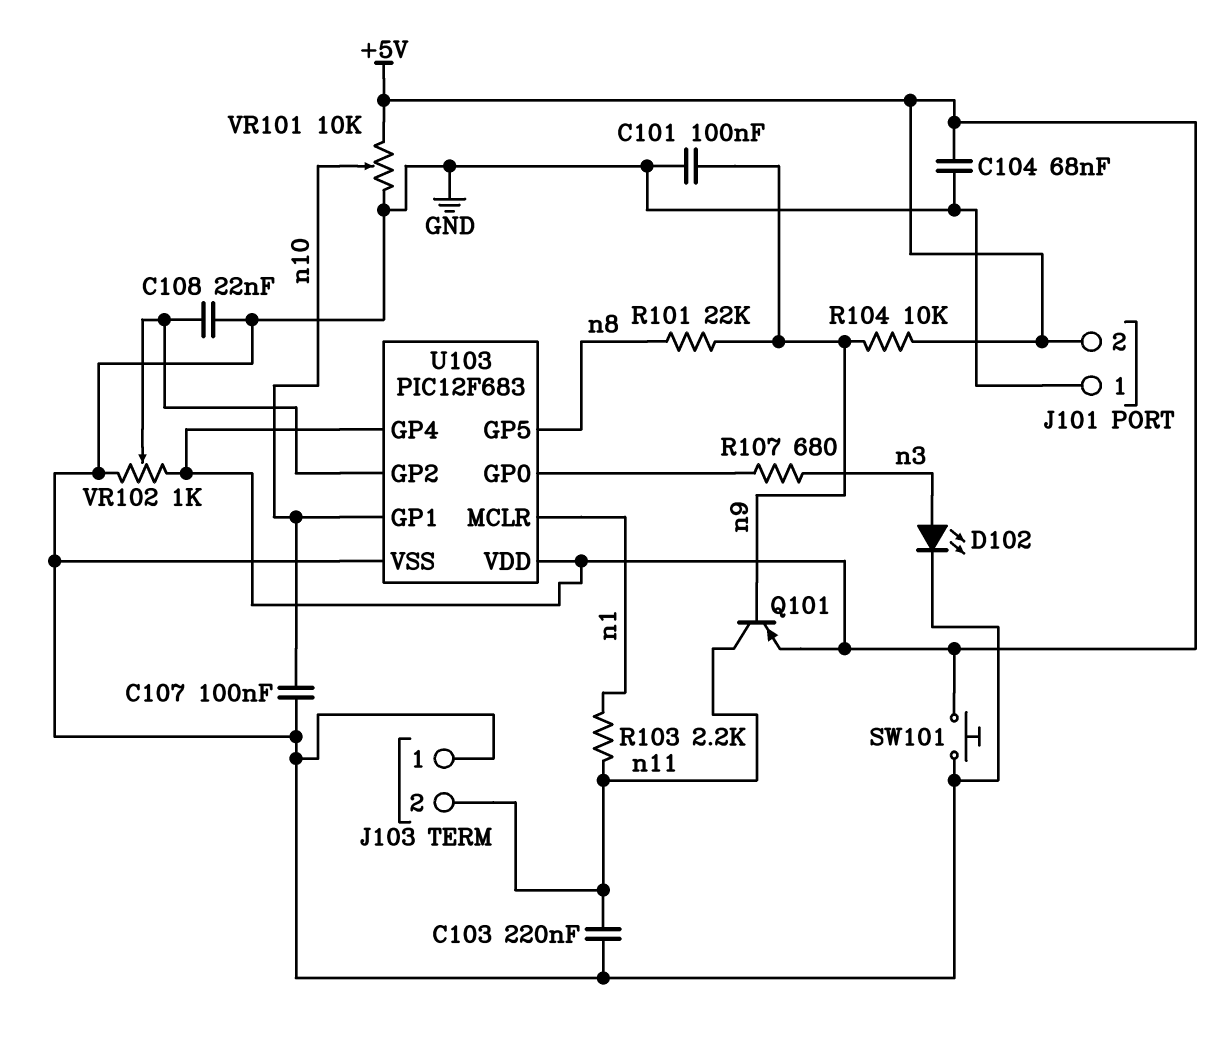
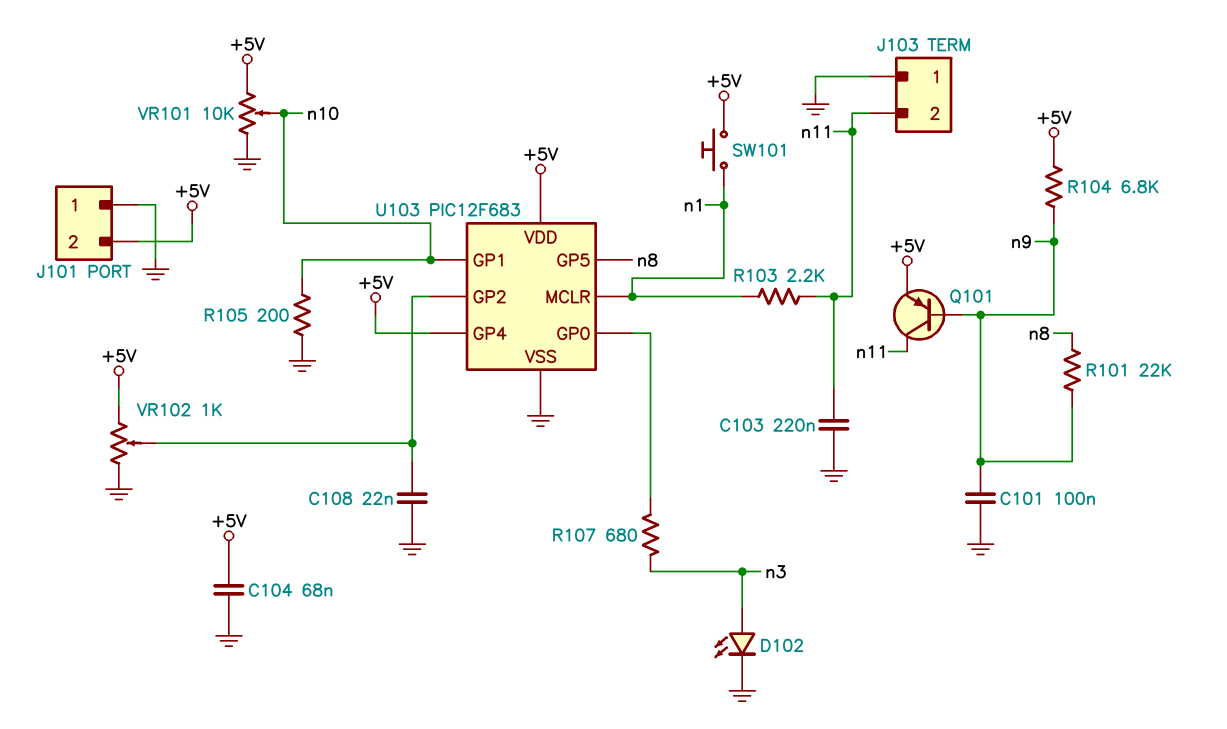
C107: 100nF (GND, n10) -> none
R104: 10k (+5V, n9) -> 6.8k (+5V, n9)
R105: none -> 200 (GND, n10)
SW101: button (+5V, GND) -> button (+5V, n1)

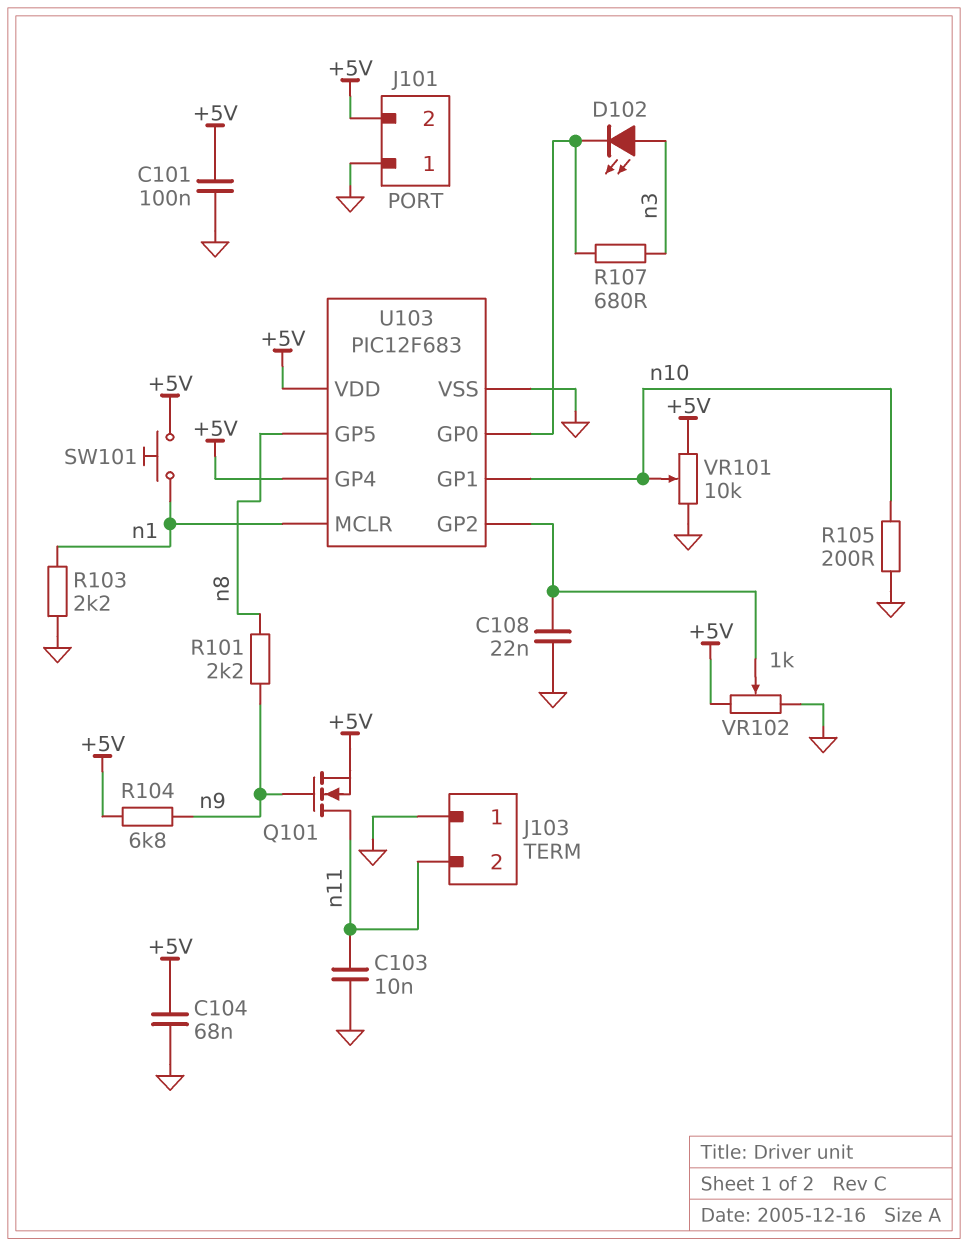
C101: 100nF (GND, n9) -> 100nF (+5V, GND)
C103: 220nF (GND, n11) -> 10nF (GND, n11)
D102: LED (A n3, K GND) -> LED (A n3, K U103/GP0)
Q101: PNP (B n9, C n11, E +5V) -> NMOS (G n9, D n11, S +5V)
R101: 22k (n8, n9) -> 2.2k (n8, n9)
R103: 2.2k (n1, n11) -> 2.2k (GND, n1)

